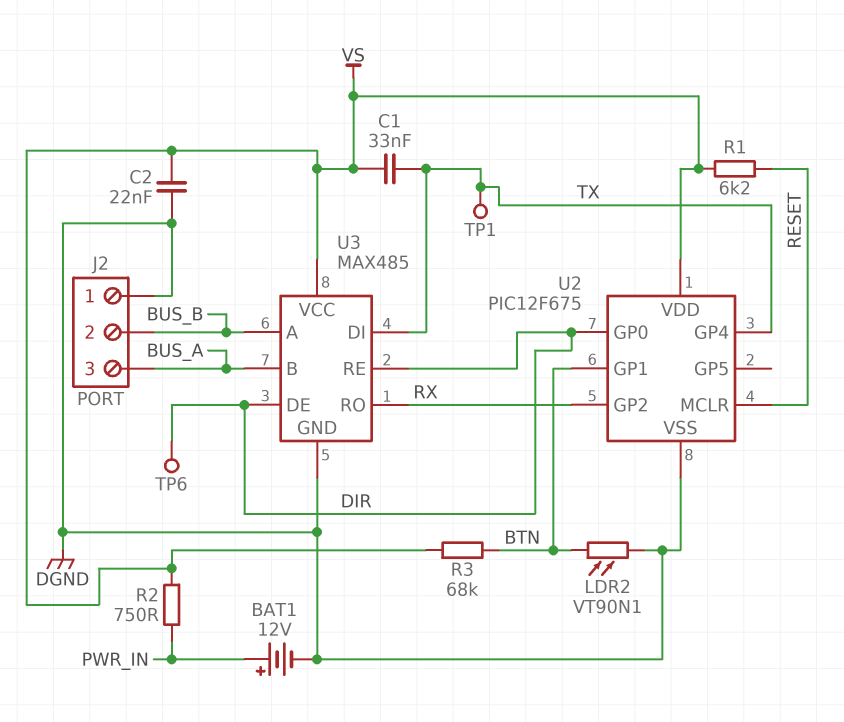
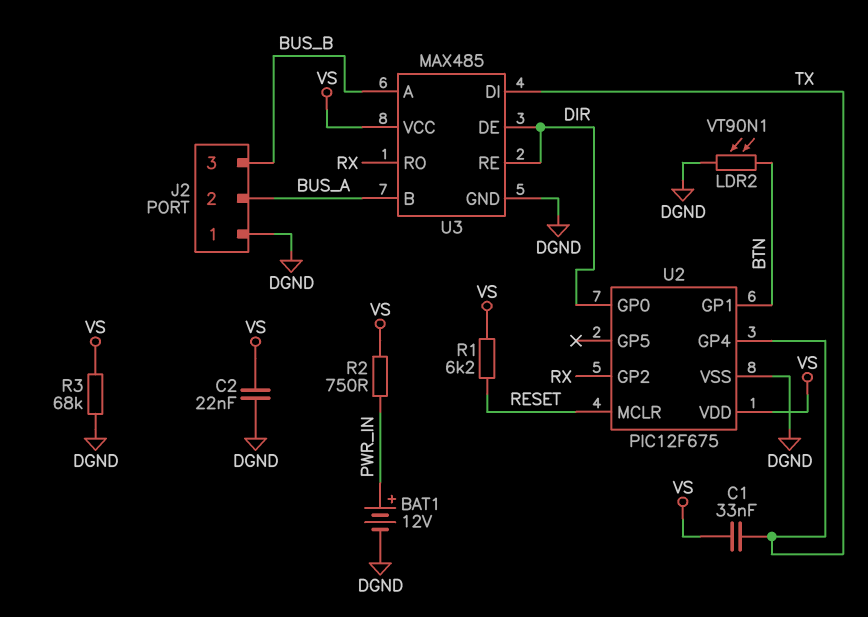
J2 pin 2: BUS_B -> BUS_A
J2 pin 3: BUS_A -> BUS_B
R3: 68k (BTN, VS) -> 68k (DGND, VS)
TP1: test point (TX) -> none
TP6: test point (DIR) -> none

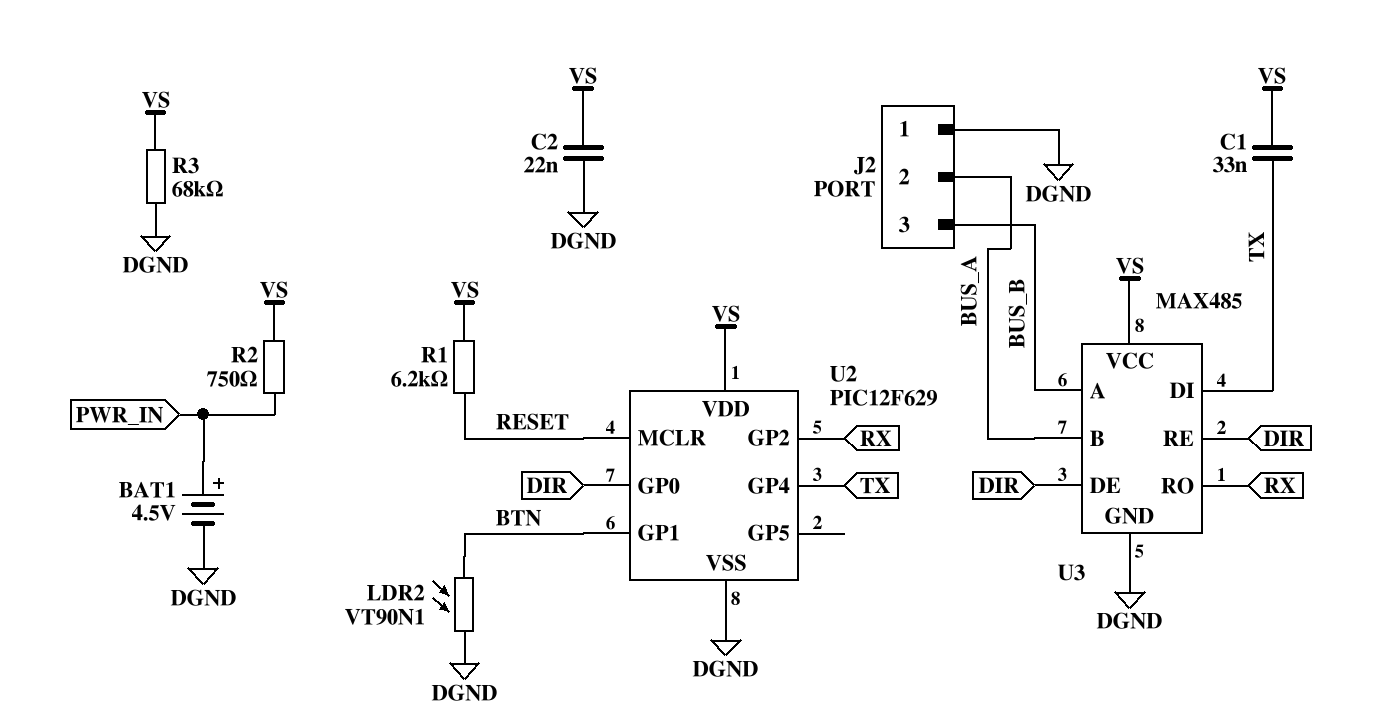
BAT1: 12V (plus PWR_IN, minus DGND) -> 4.5V (plus PWR_IN, minus DGND)
U2: PIC12F675 -> PIC12F629

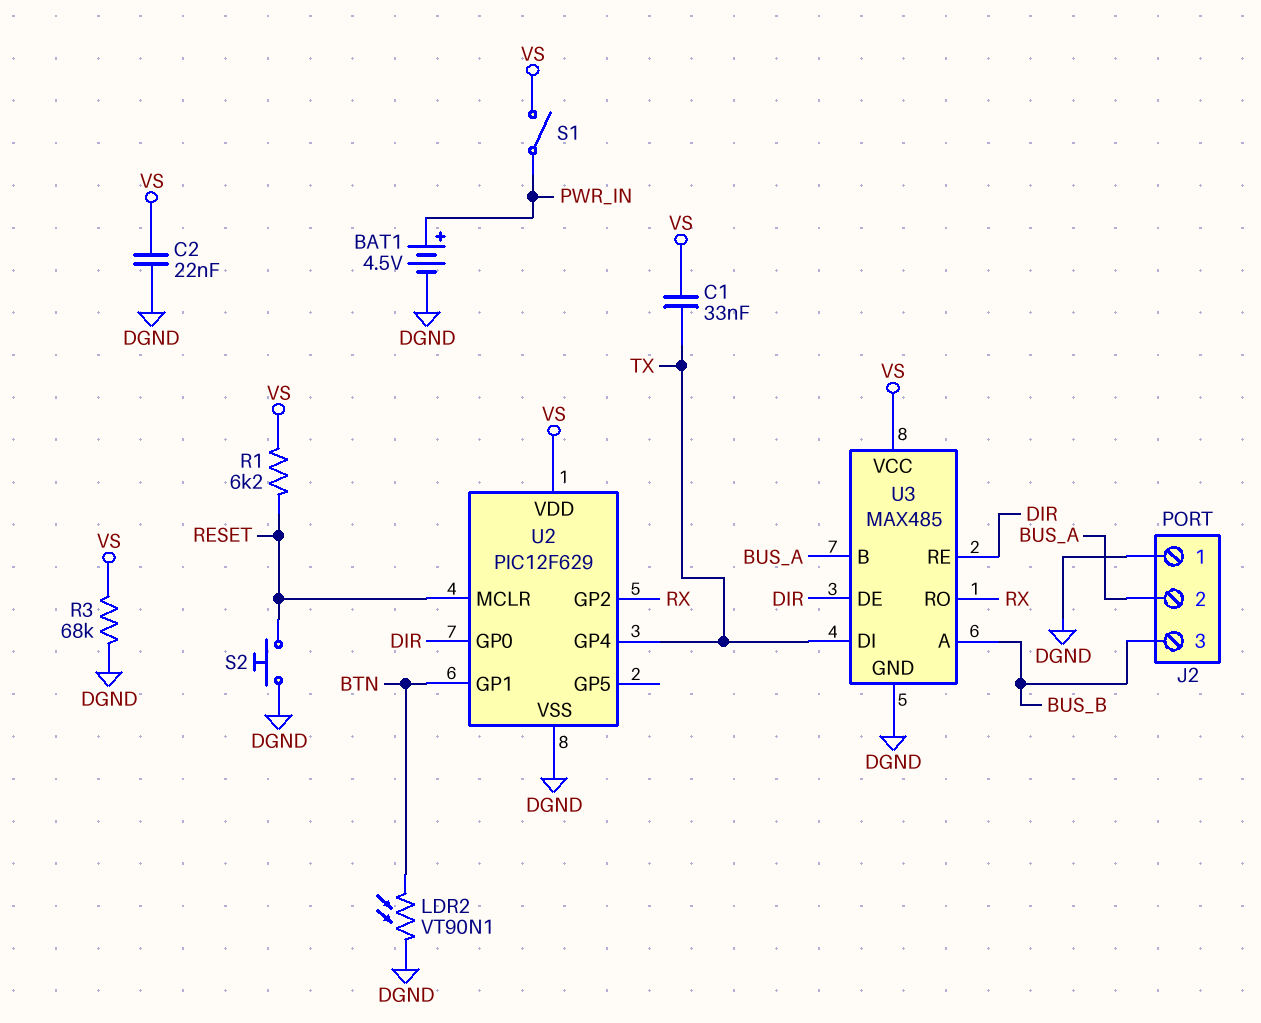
R2: 750 (PWR_IN, VS) -> none
S1: none -> switch (PWR_IN, VS)
S2: none -> button (DGND, RESET)

